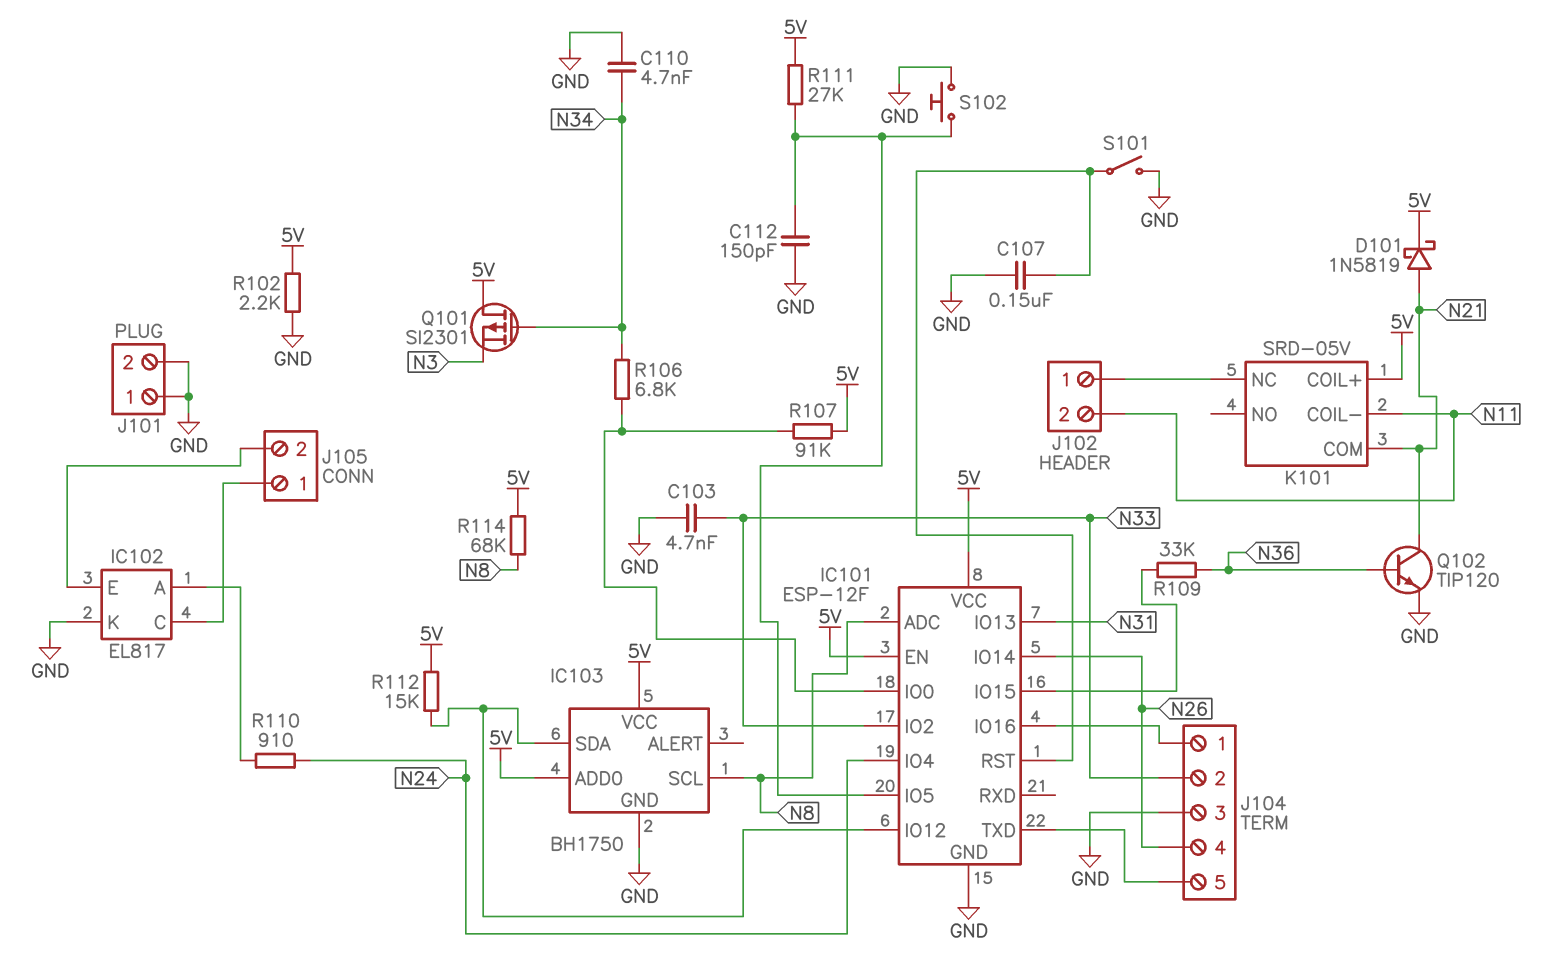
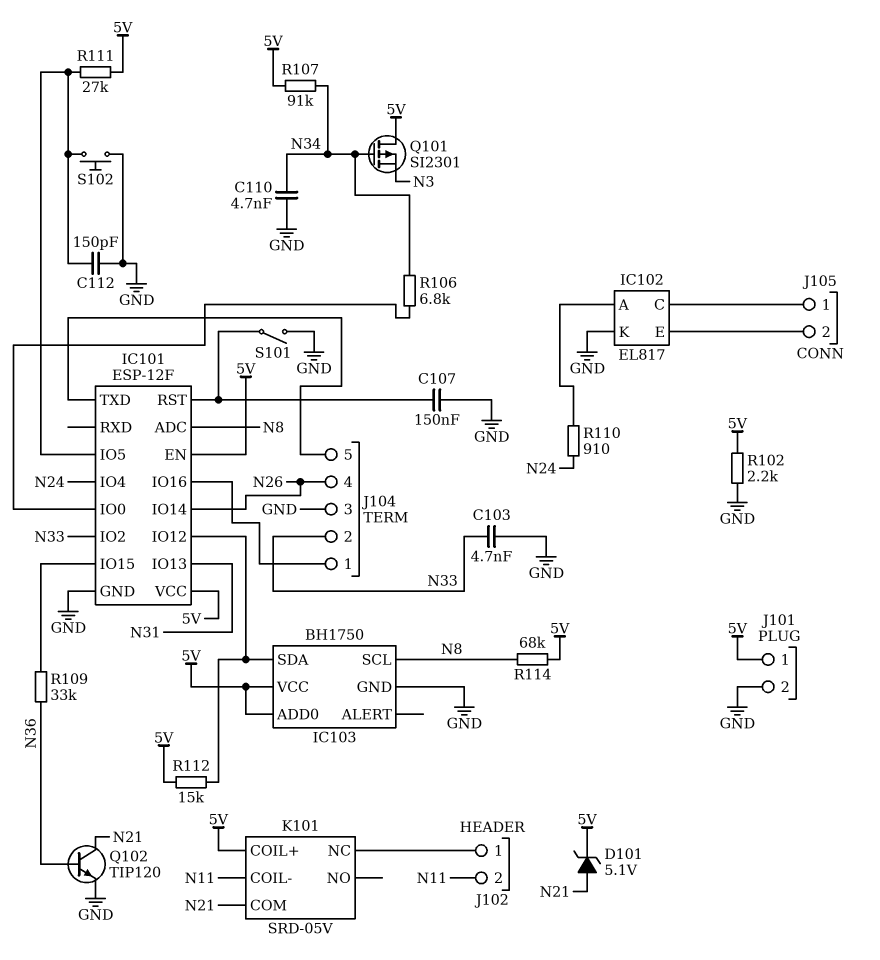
D101: schottky 1N5819 (A N21, K 5V) -> zener 5.1V (A N21, K 5V)
J101 pin 1: GND -> 5V
R107: 91k (5V, IC101/IO0) -> 91k (5V, N34)

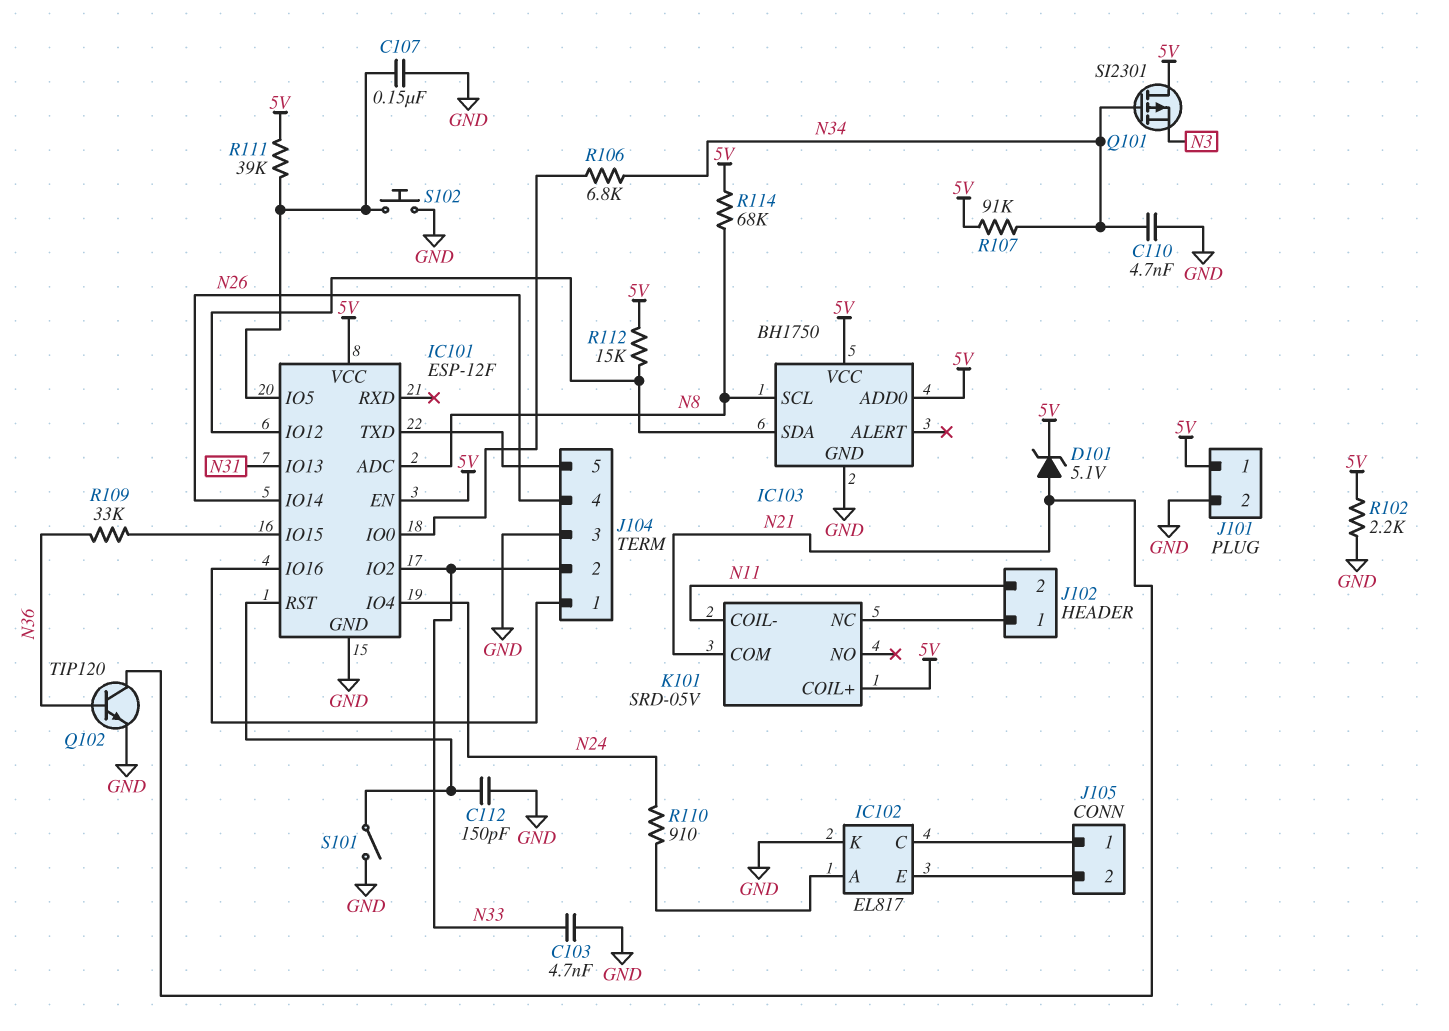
C107: 150nF (GND, IC101/RST) -> 150nF (GND, IC101/IO5)
C112: 150pF (GND, IC101/IO5) -> 150pF (GND, IC101/RST)
R111: 27k (5V, IC101/IO5) -> 39k (5V, IC101/IO5)

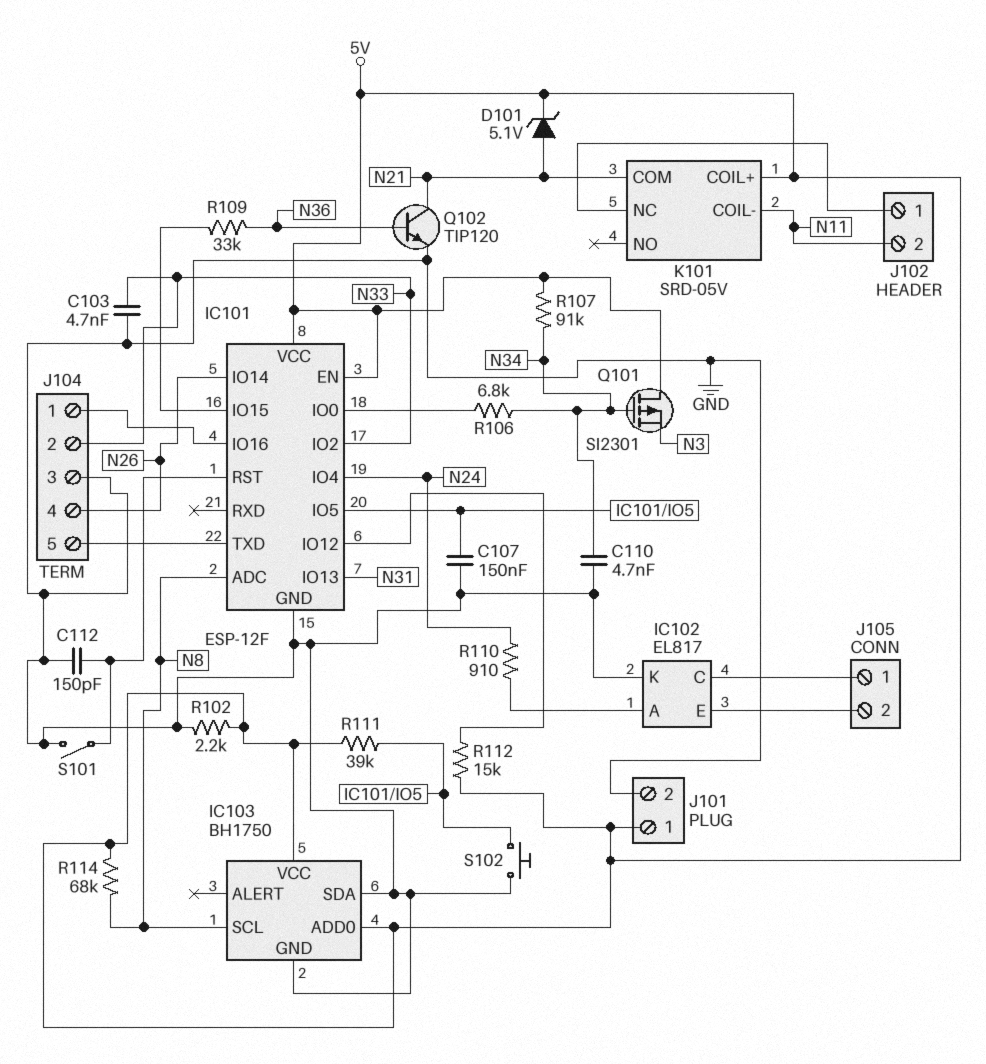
IC103 pin SDA: IC101/IO12 -> GND

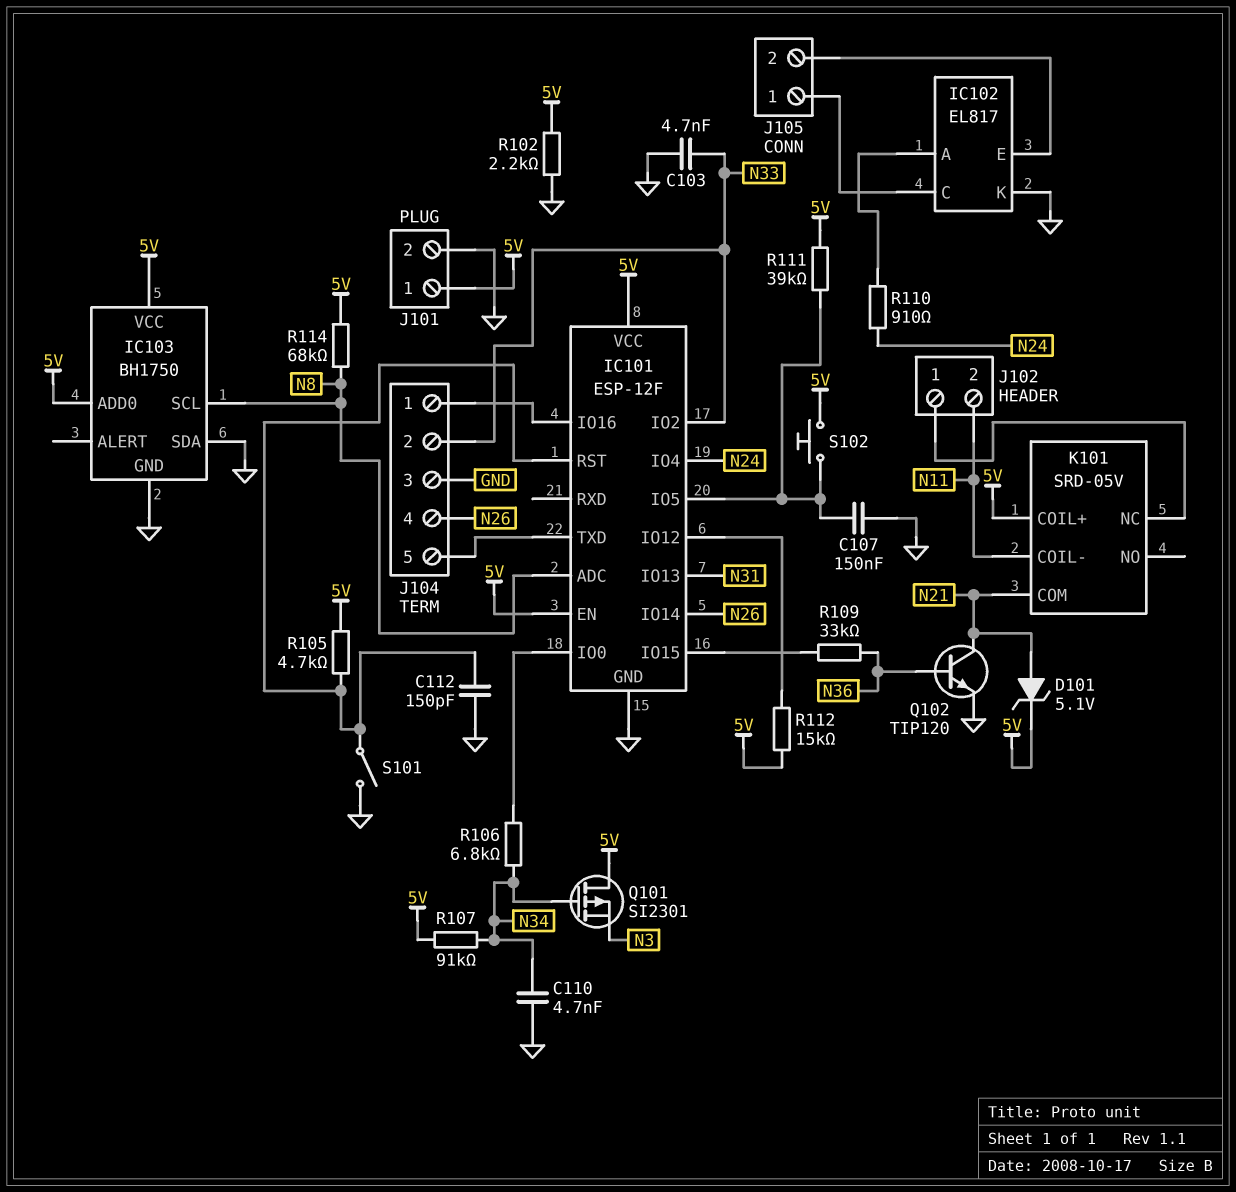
R105: none -> 4.7k (5V, IC101/RST)
S102: button (GND, IC101/IO5) -> button (5V, IC101/IO5)

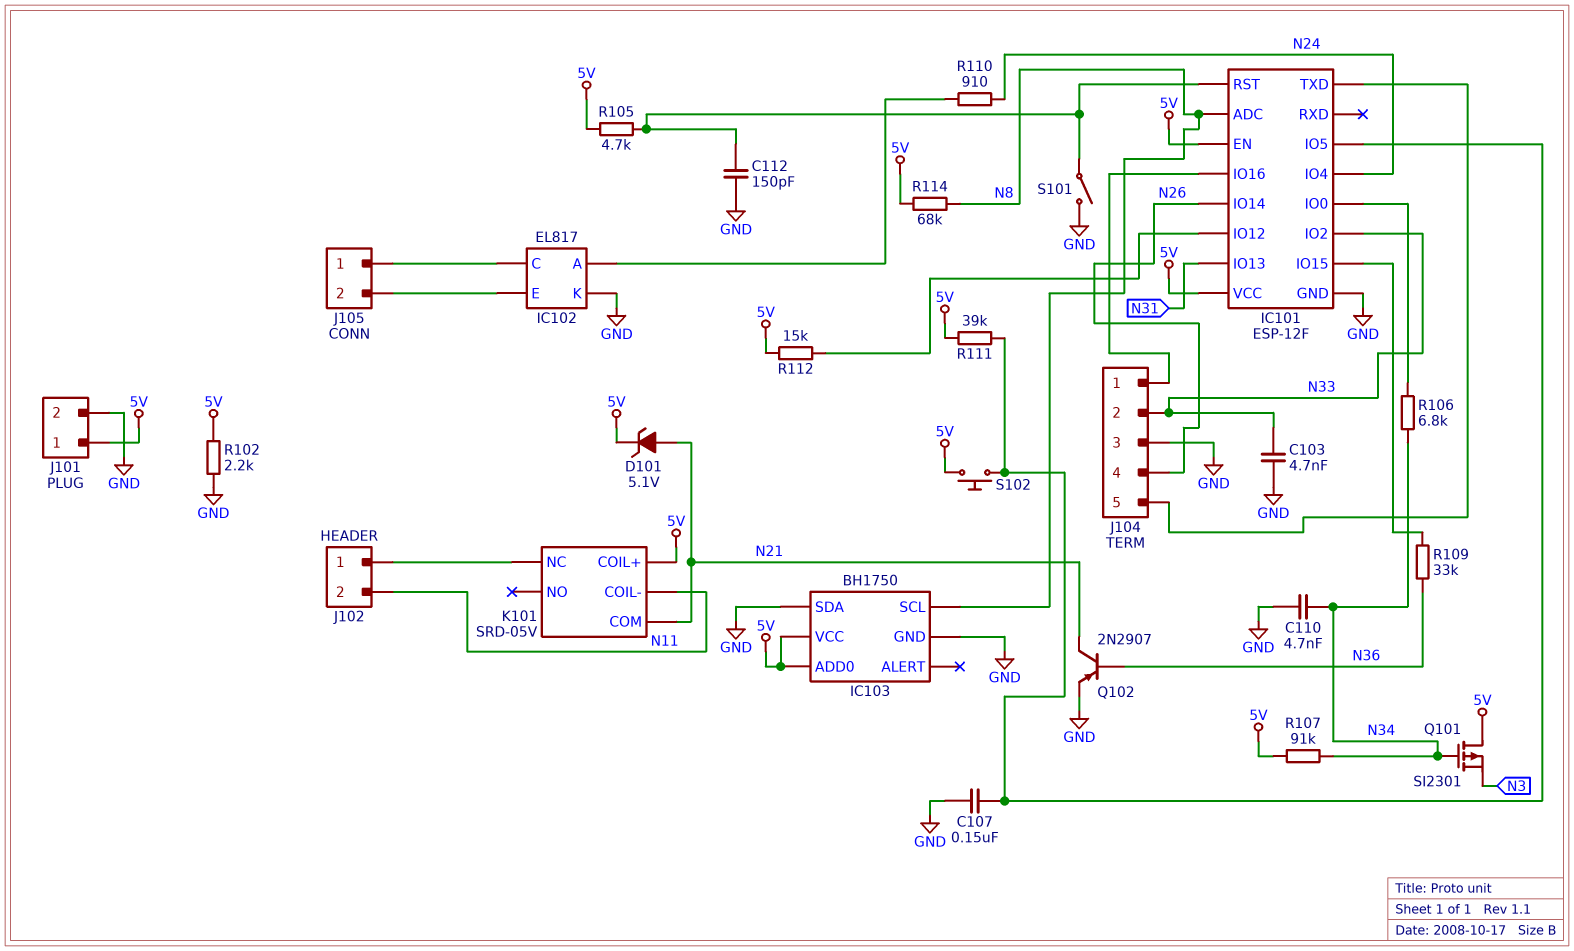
Q102: NPN TIP120 (B N36, C N21, E GND) -> PNP 2N2907 (B N36, C N21, E GND)

